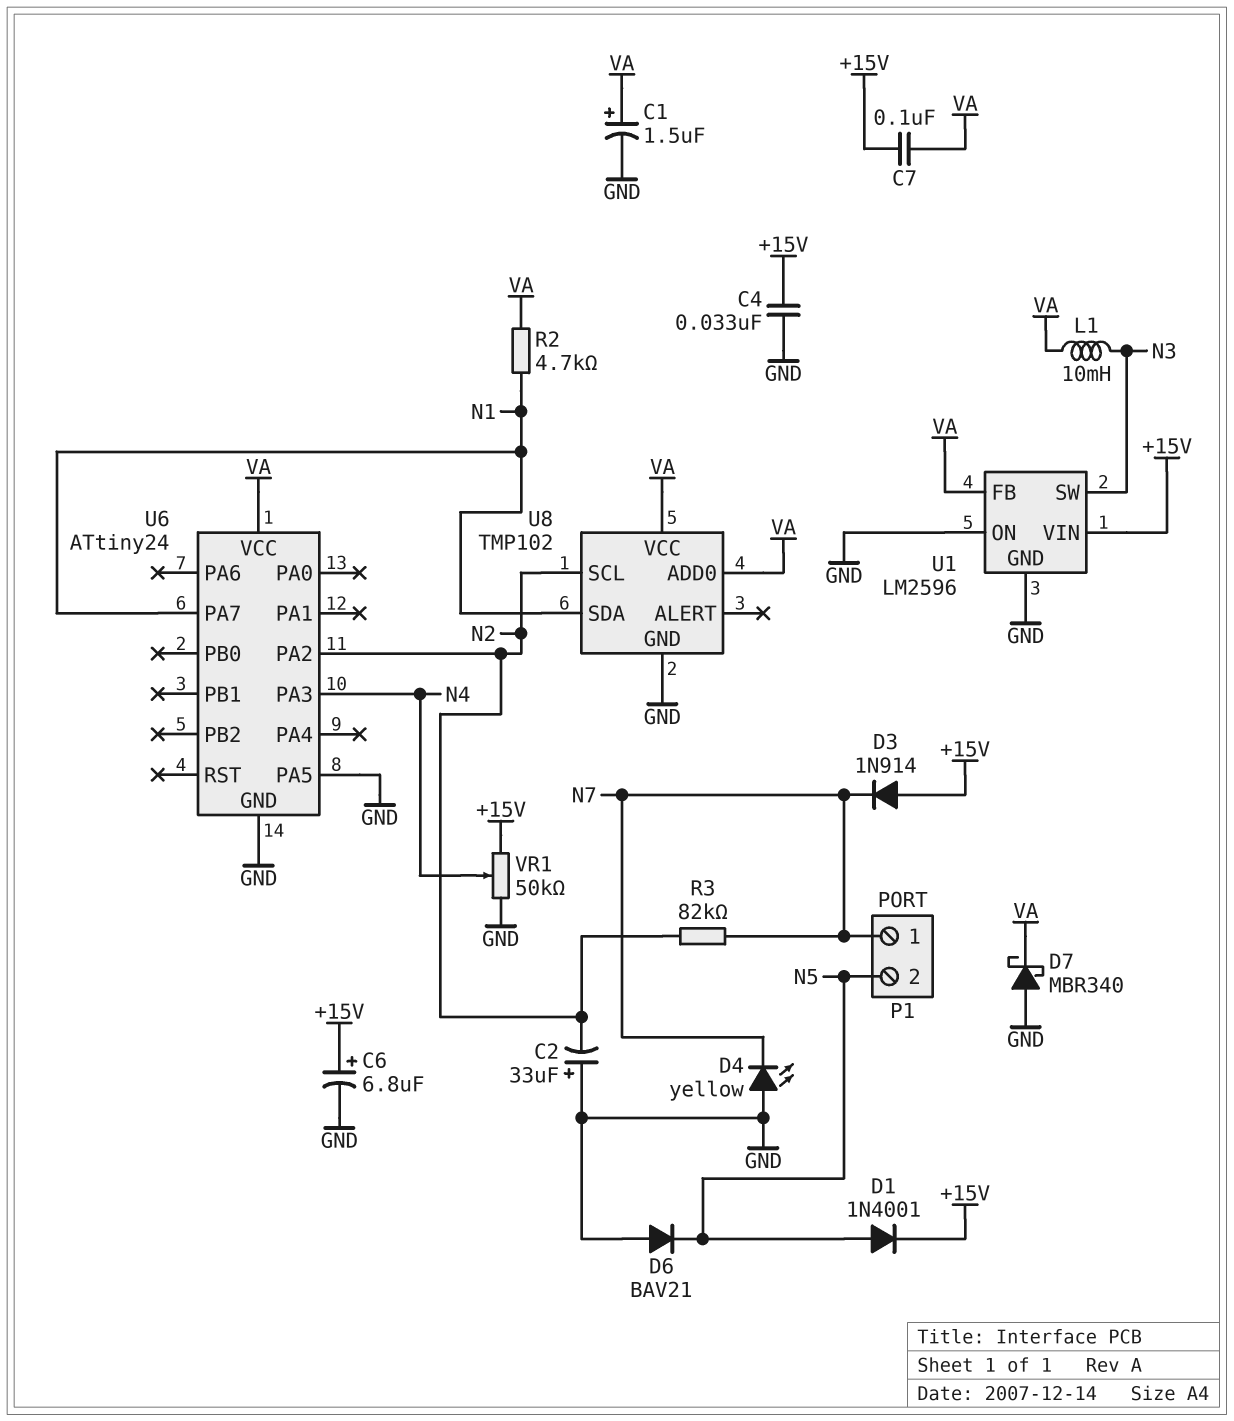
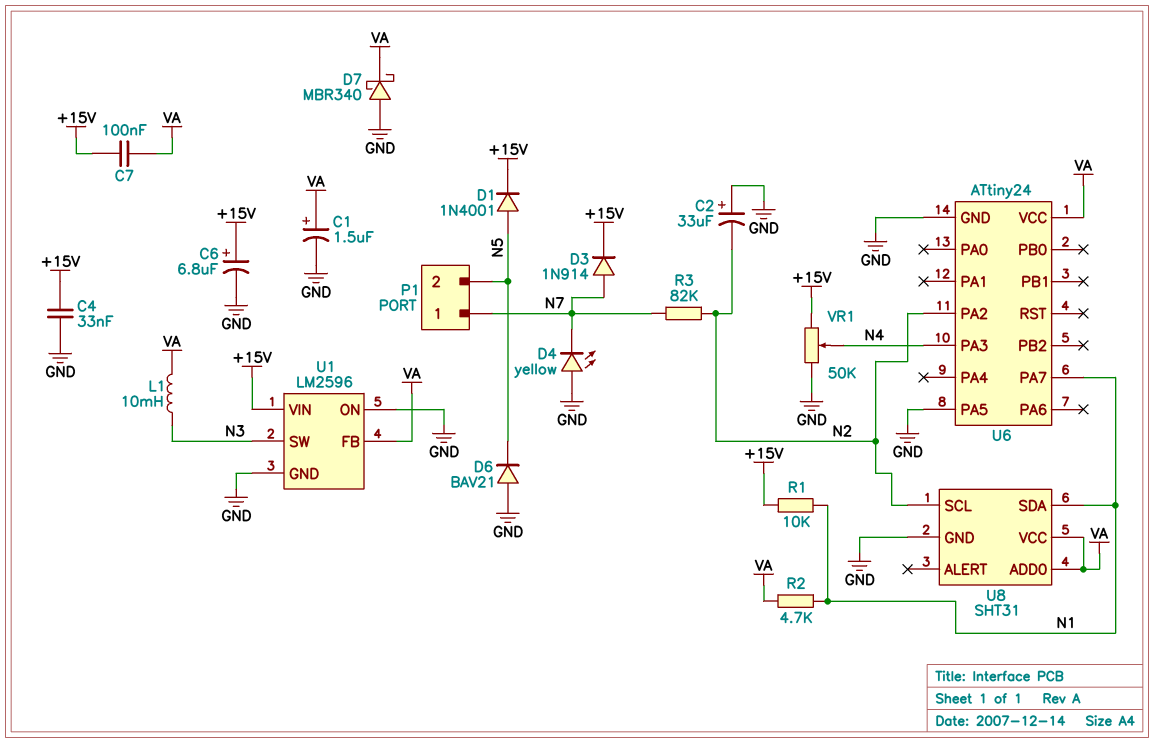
D3: diode 1N914 (A +15V, K N7) -> diode 1N914 (A N7, K +15V)
R1: none -> 10k (+15V, N1)
U8: TMP102 -> SHT31

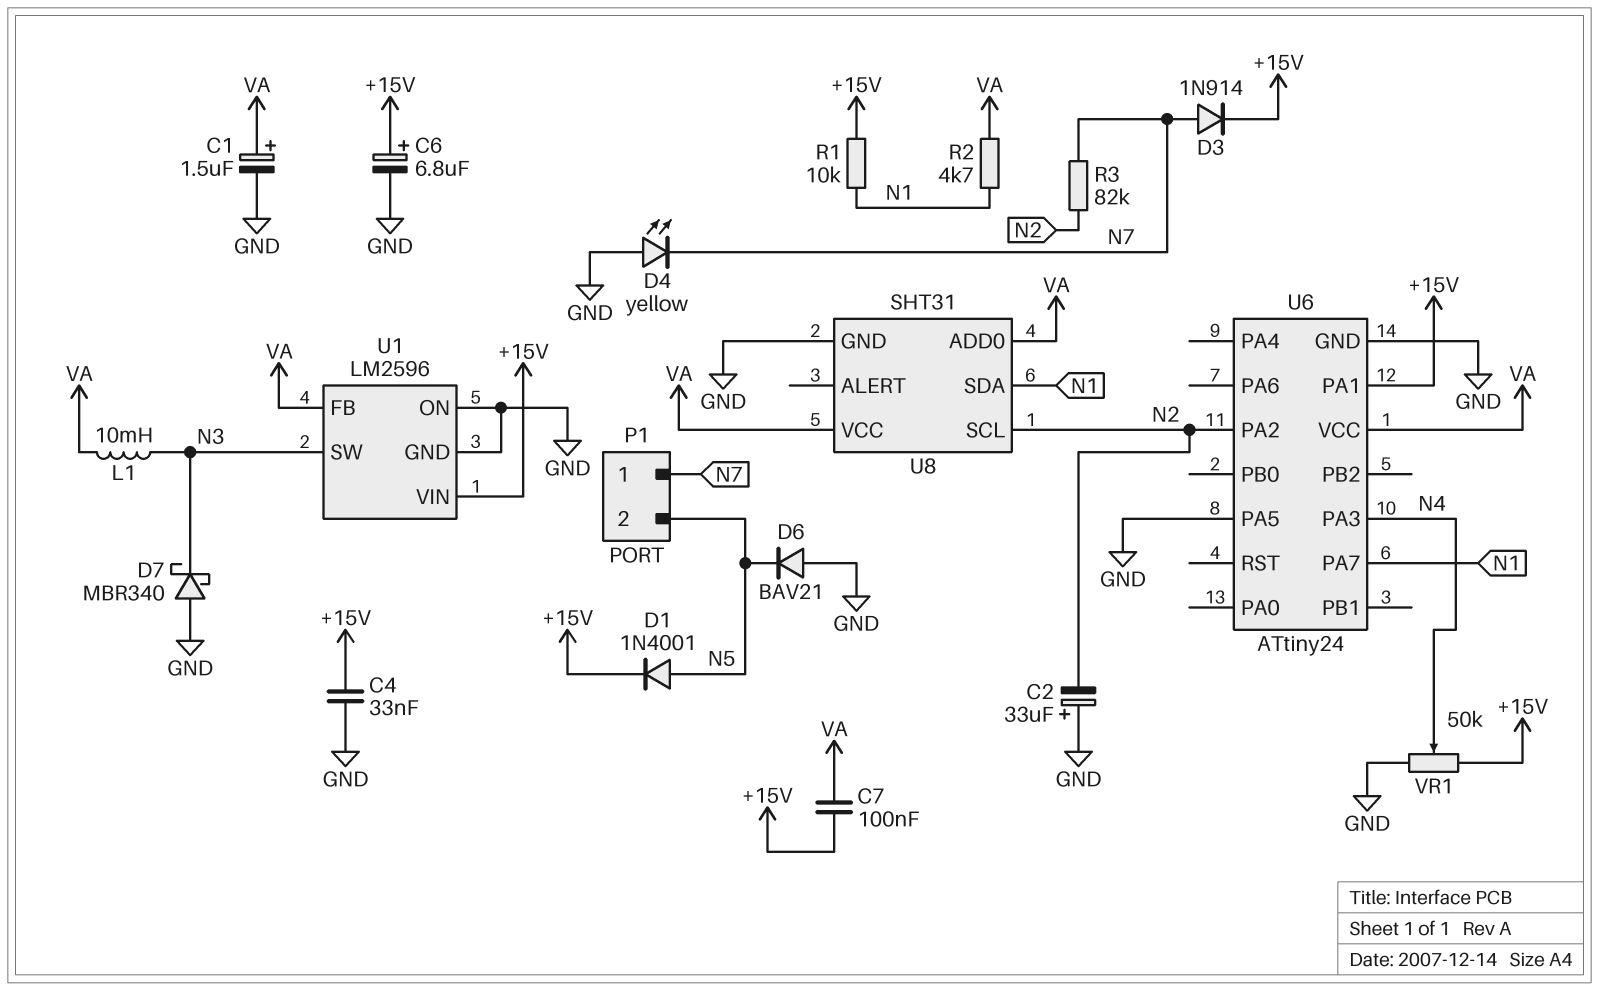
D7: schottky MBR340 (A GND, K VA) -> schottky MBR340 (A GND, K N3)
U6 pin PA1: none -> +15V

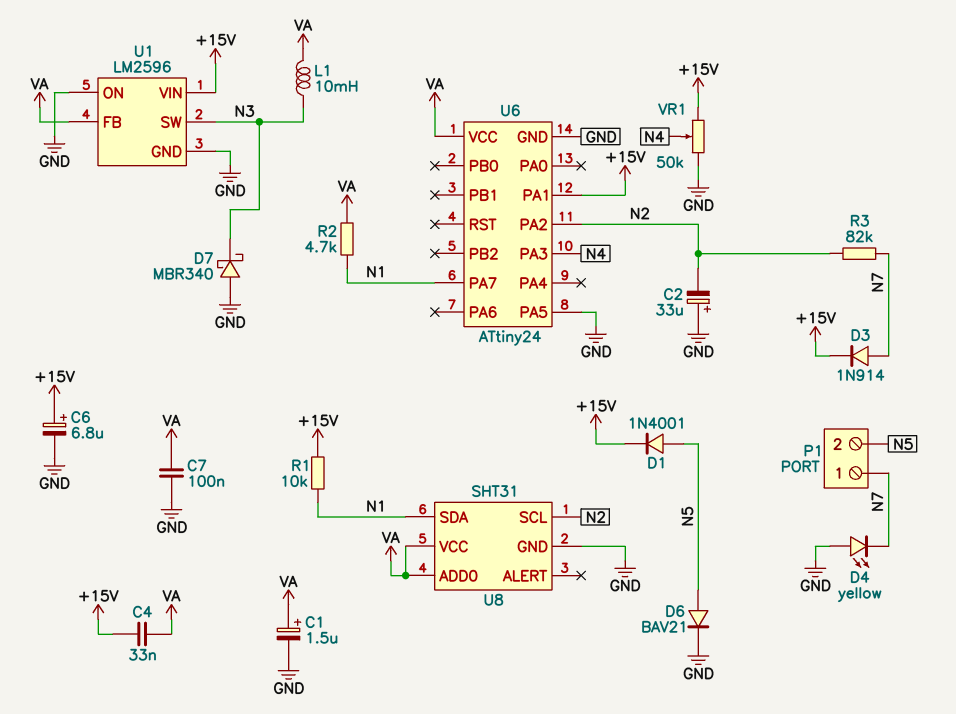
C4: 33nF (+15V, GND) -> 33nF (+15V, VA)
C7: 100nF (+15V, VA) -> 100nF (GND, VA)
D6: diode BAV21 (A GND, K N5) -> diode BAV21 (A N5, K GND)

